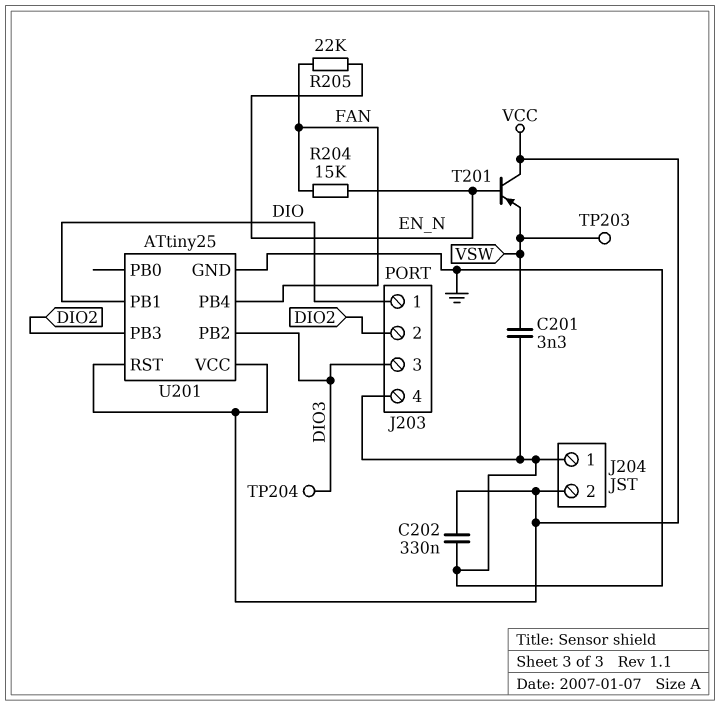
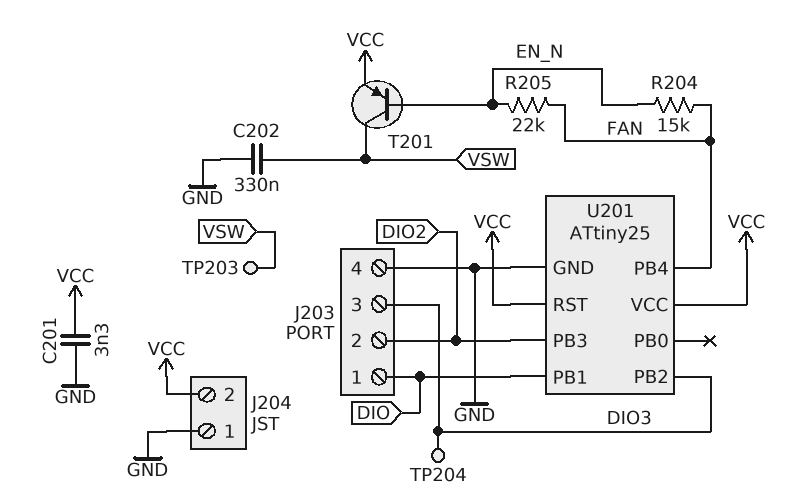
C201: 3.3nF (GND, VSW) -> 3.3nF (GND, VCC)
C202: 330nF (GND, VCC) -> 330nF (GND, VSW)
T201: PNP (B EN_N, C VCC, E VSW) -> PNP (B EN_N, C VSW, E VCC)

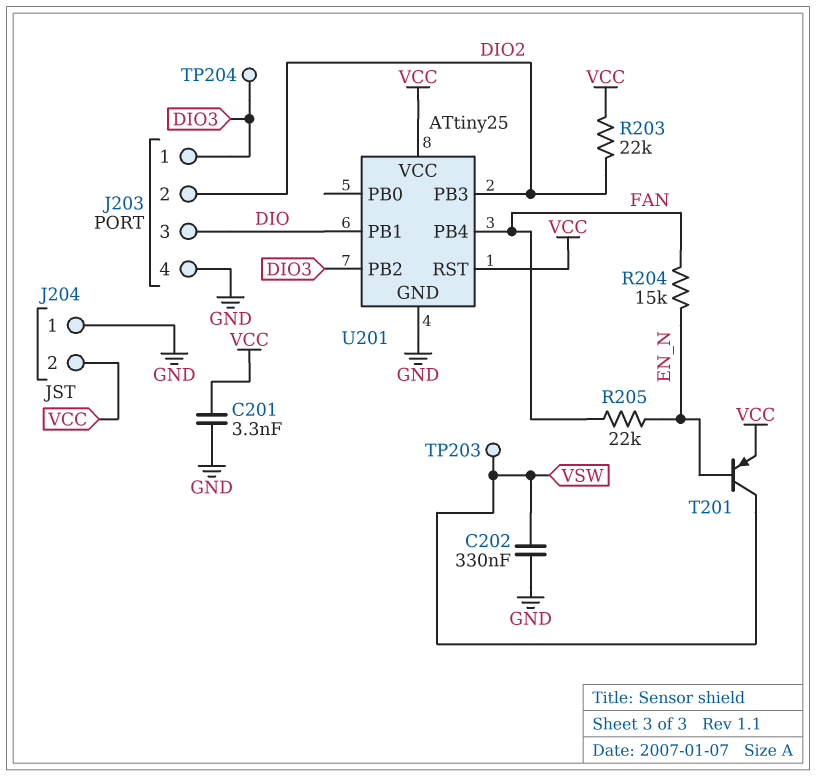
J203 pin 1: DIO -> DIO3
J203 pin 3: DIO3 -> DIO
R203: none -> 22k (DIO2, VCC)

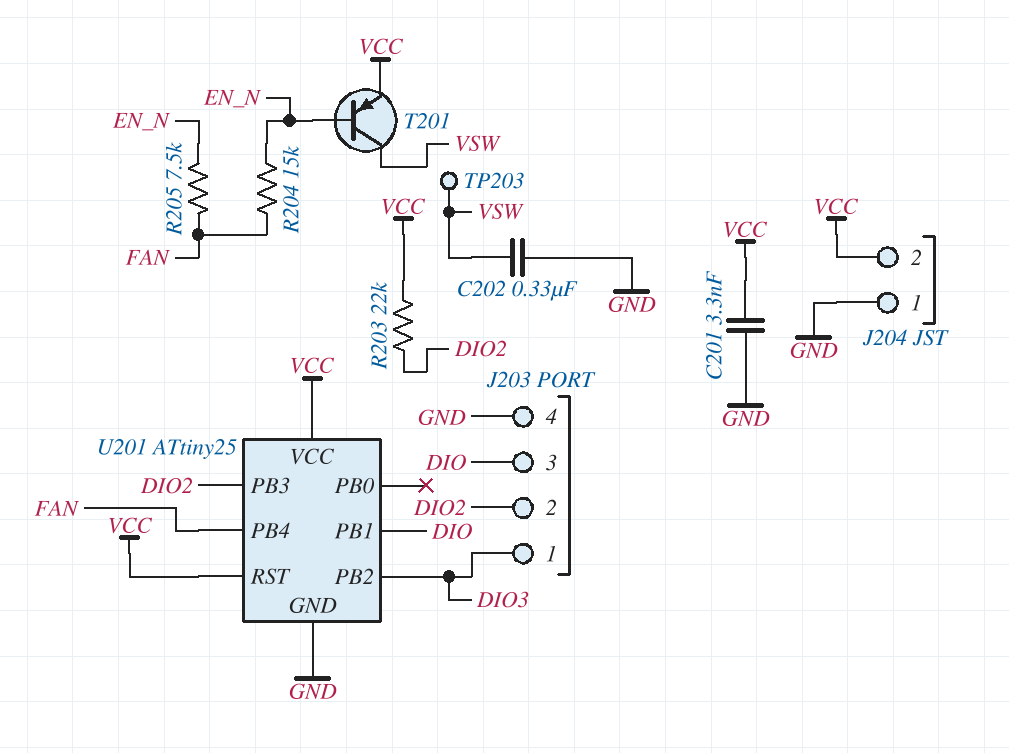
R205: 22k (EN_N, FAN) -> 7.5k (EN_N, FAN)
TP204: test point (DIO3) -> none

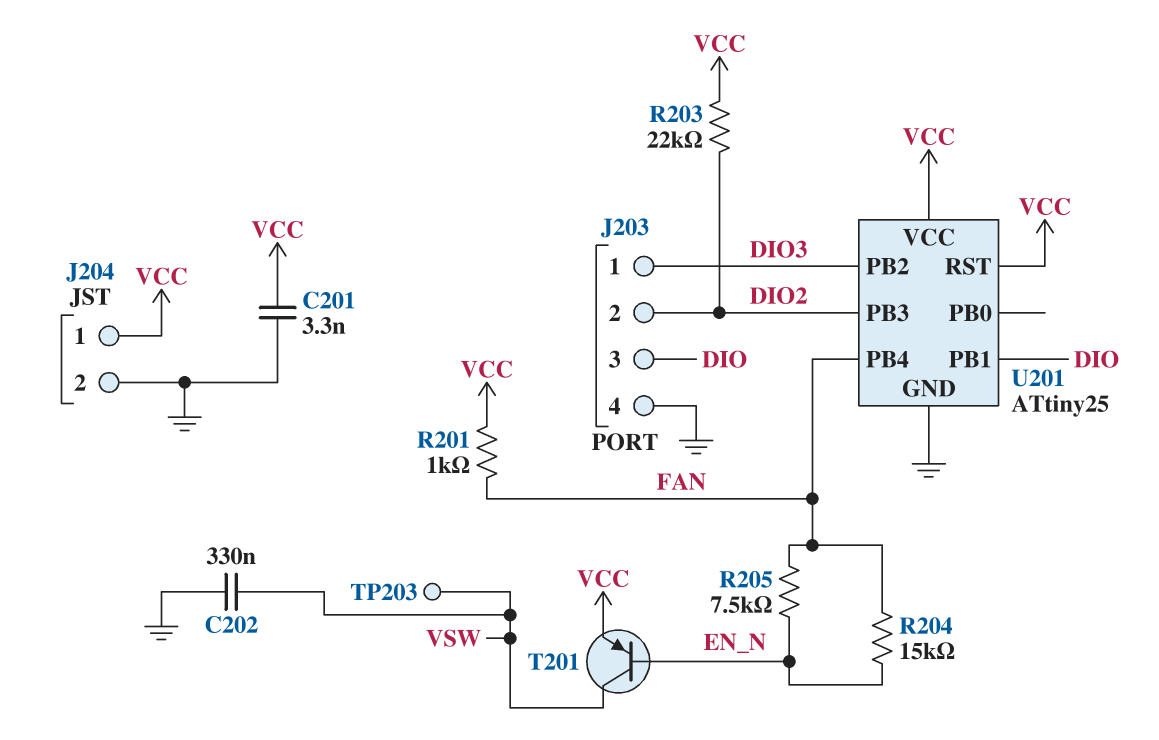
J204 pin 1: GND -> VCC
J204 pin 2: VCC -> GND
R201: none -> 1k (FAN, VCC)

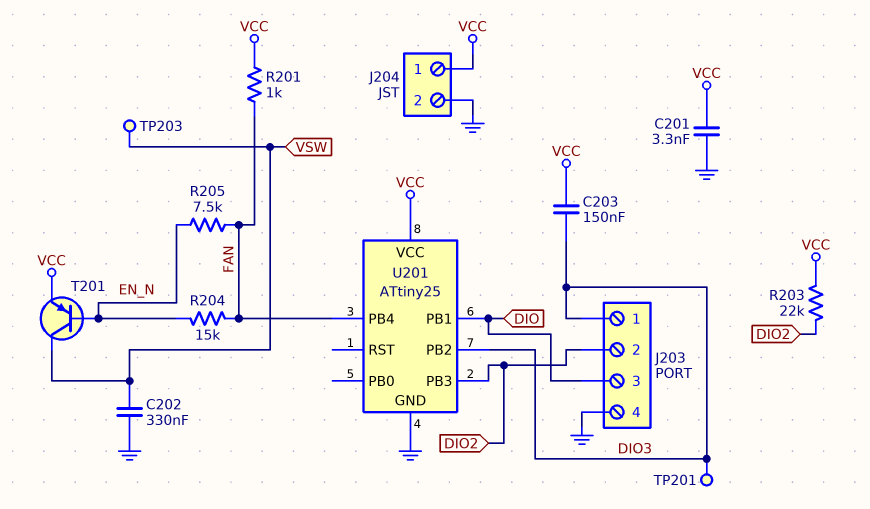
C203: none -> 150nF (DIO3, VCC)
TP201: none -> test point (DIO3)
U201 pin RST: VCC -> none

